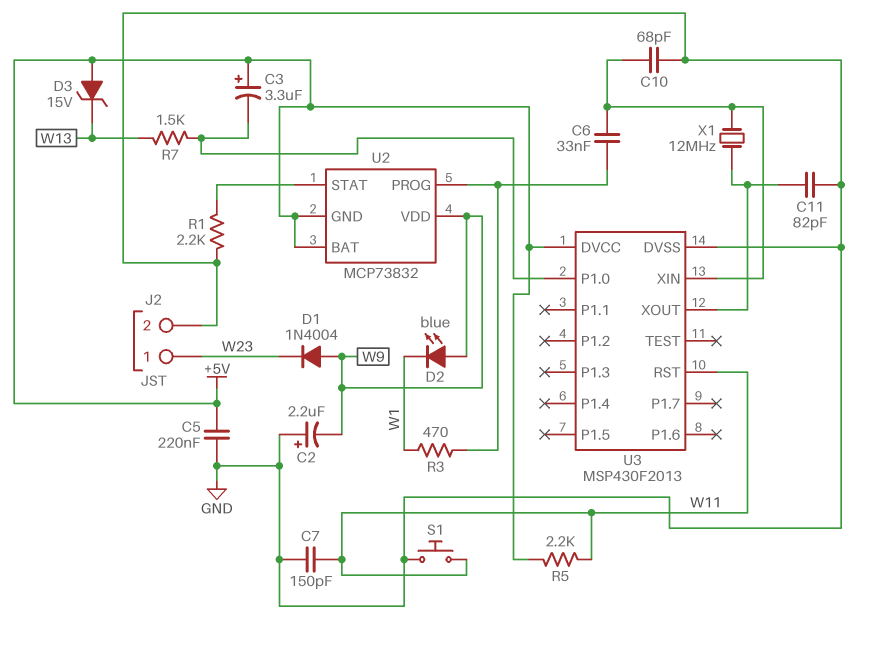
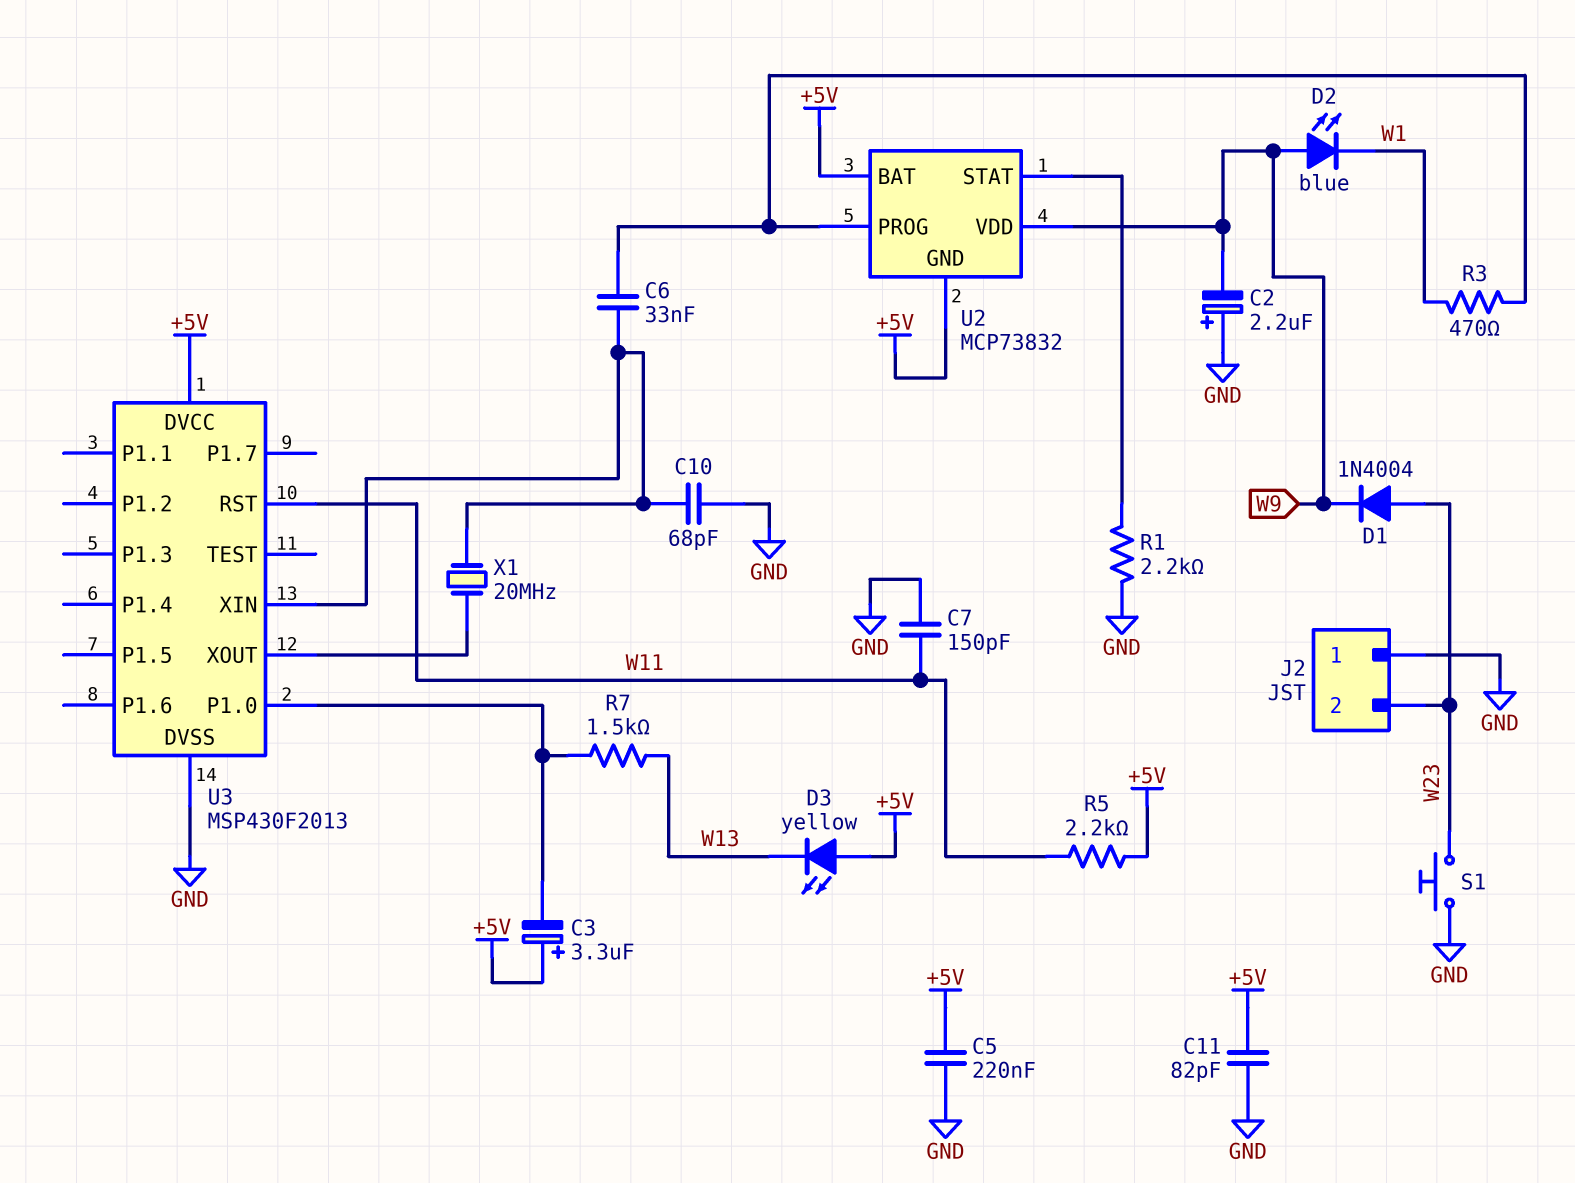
C11: 82pF (GND, U3/XOUT) -> 82pF (+5V, GND)
D1: diode 1N4004 (A W9, K W23) -> diode 1N4004 (A W23, K W9)
D3: zener 15V (A +5V, K W13) -> LED yellow (A +5V, K W13)
J2 pin 1: W23 -> GND
J2 pin 2: GND -> W23
S1: button (GND, W11) -> button (GND, W23)
X1: 12MHz (U3/XIN, U3/XOUT) -> 20MHz (U3/XIN, U3/XOUT)

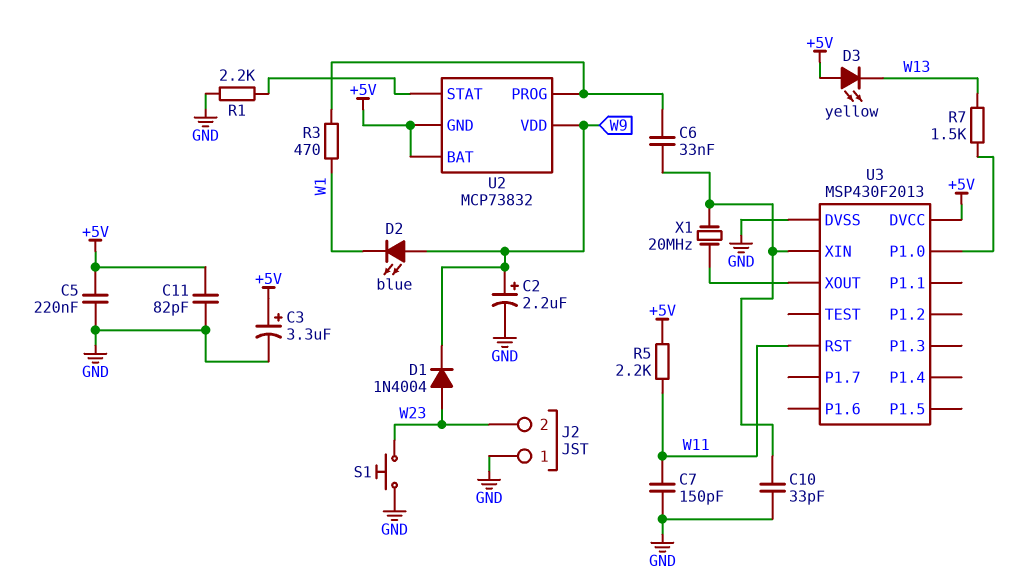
C2: 2.2uF (plus GND, minus W9) -> 2.2uF (plus W9, minus GND)
C3: 3.3uF (plus +5V, minus U3/P1.0) -> 3.3uF (plus +5V, minus GND)
C10: 68pF (GND, U3/XIN) -> 33pF (GND, U3/XIN)

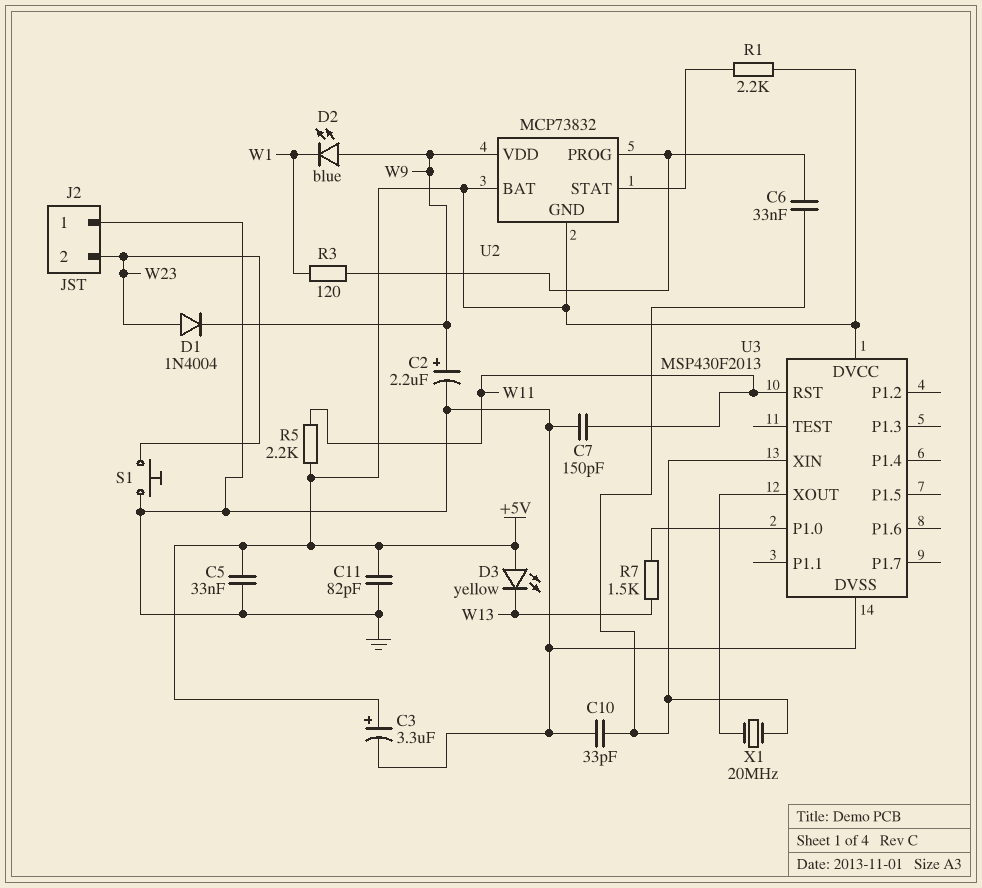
C5: 220nF (+5V, GND) -> 33nF (+5V, GND)
R1: 2.2k (GND, U2/STAT) -> 2.2k (+5V, U2/STAT)
R3: 470 (U2/PROG, W1) -> 120 (U2/PROG, W1)

